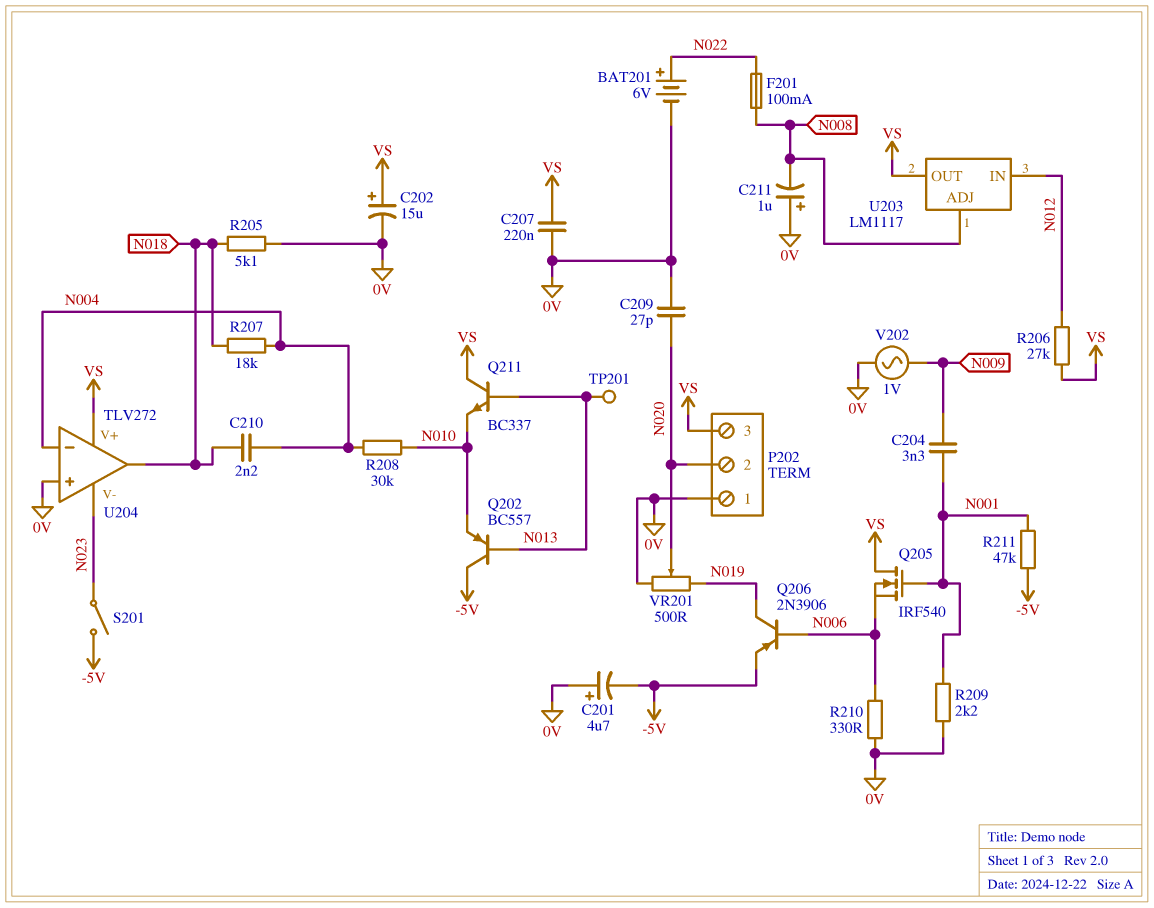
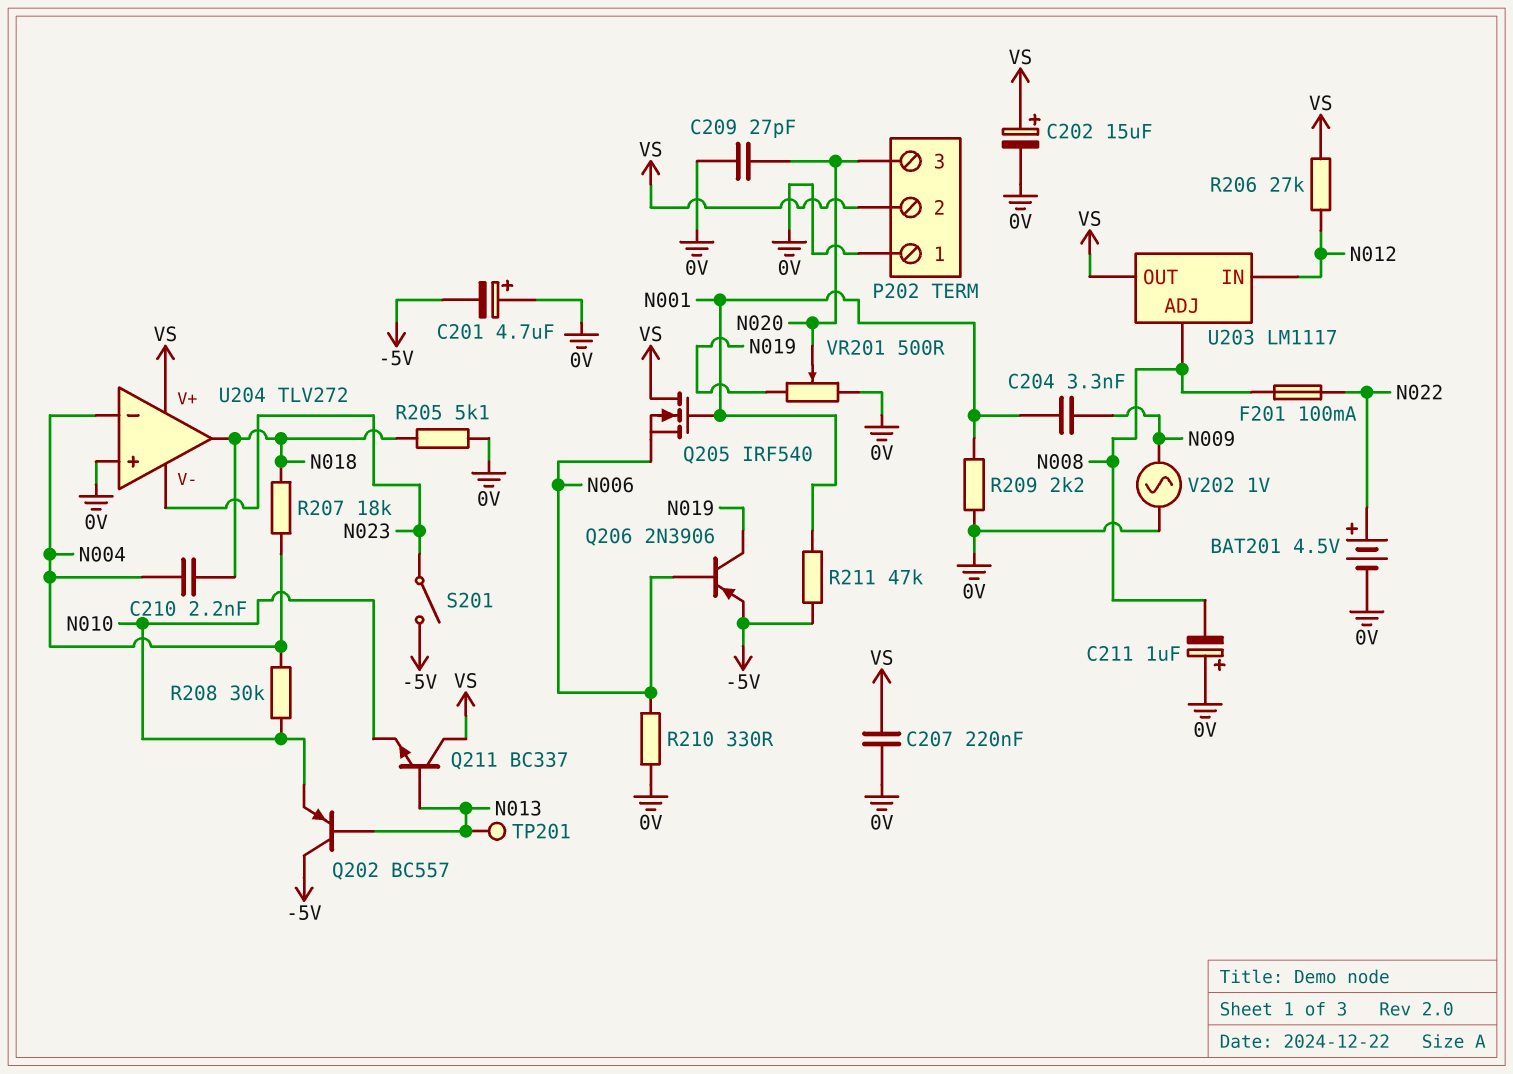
BAT201: 6V (plus N022, minus 0V) -> 4.5V (plus N022, minus 0V)
P202 pin 2: N020 -> VS
P202 pin 3: VS -> N020

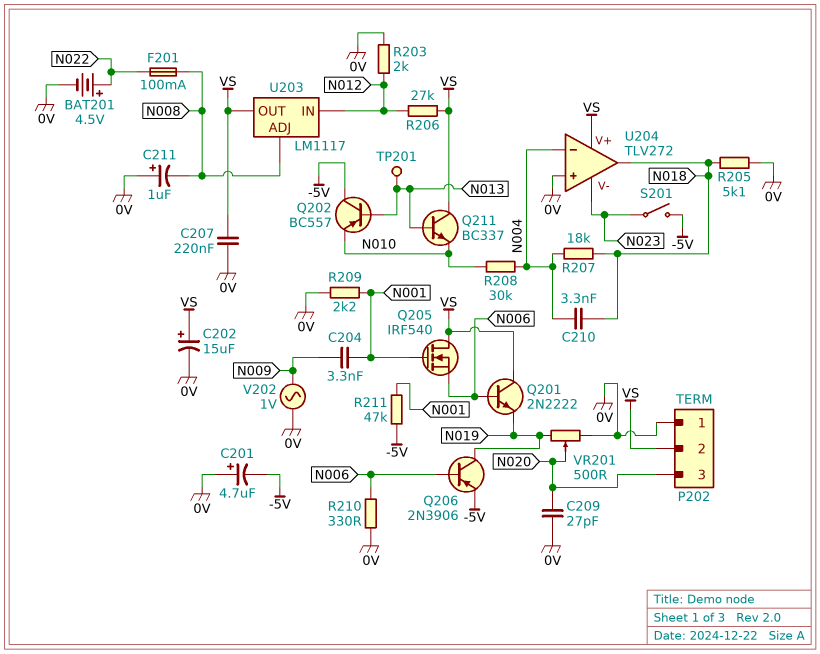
C210: 2.2nF (N004, N018) -> 3.3nF (N004, N018)
Q201: none -> NPN 2N2222 (B N006, C VS, E N019)
R203: none -> 2k (0V, N012)

